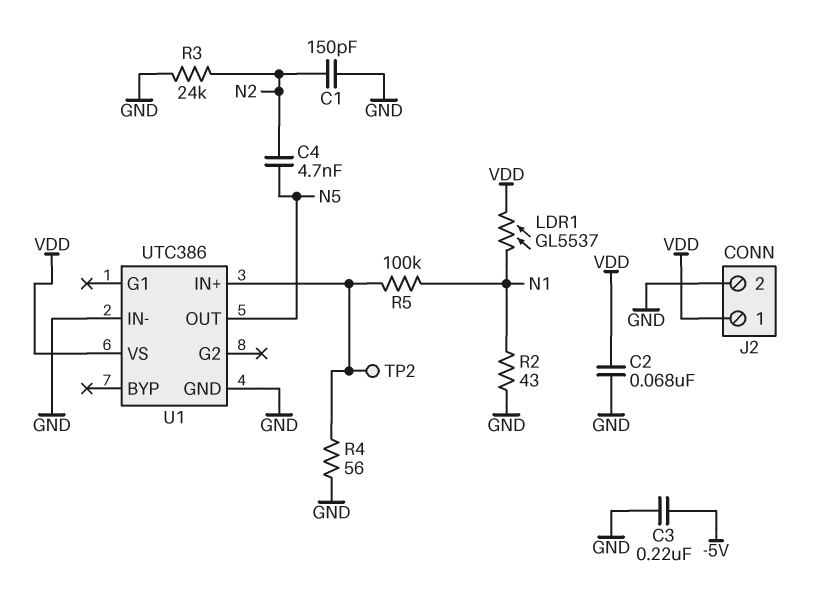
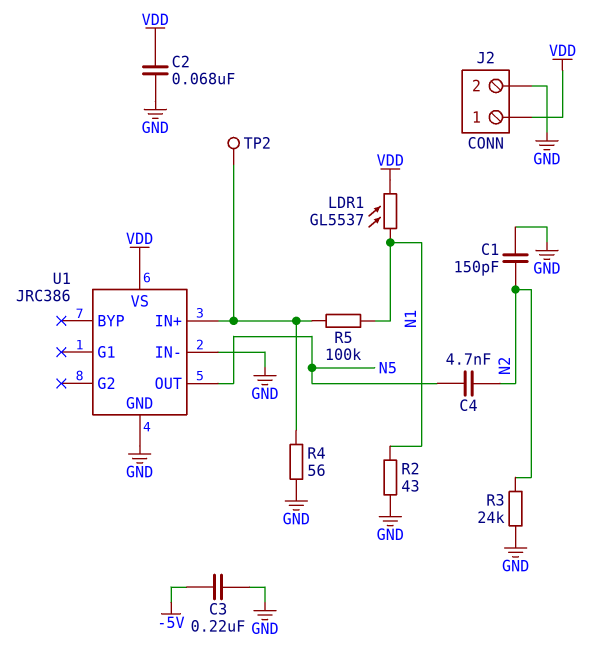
U1: UTC386 -> JRC386

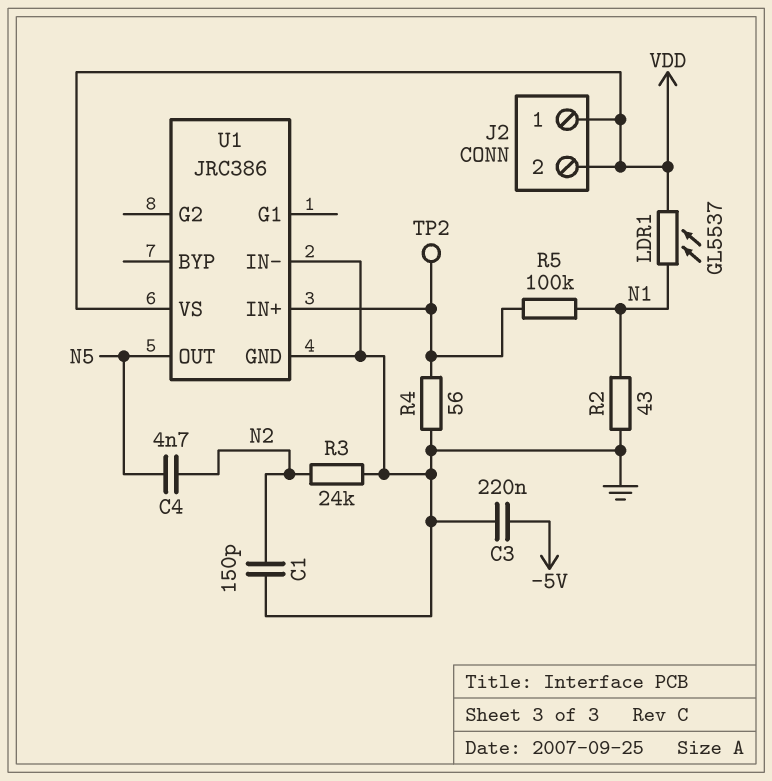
C2: 68nF (GND, VDD) -> none
J2 pin 2: GND -> VDD

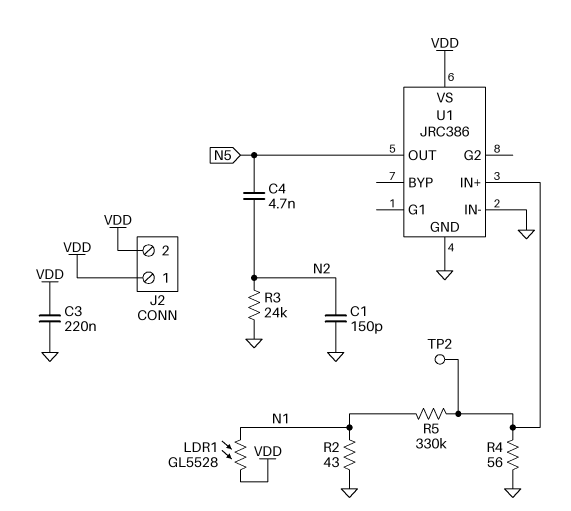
C3: 220nF (-5V, GND) -> 220nF (GND, VDD)
LDR1: GL5537 (N1, VDD) -> GL5528 (N1, VDD)
R5: 100k (N1, U1/IN+) -> 330k (N1, U1/IN+)

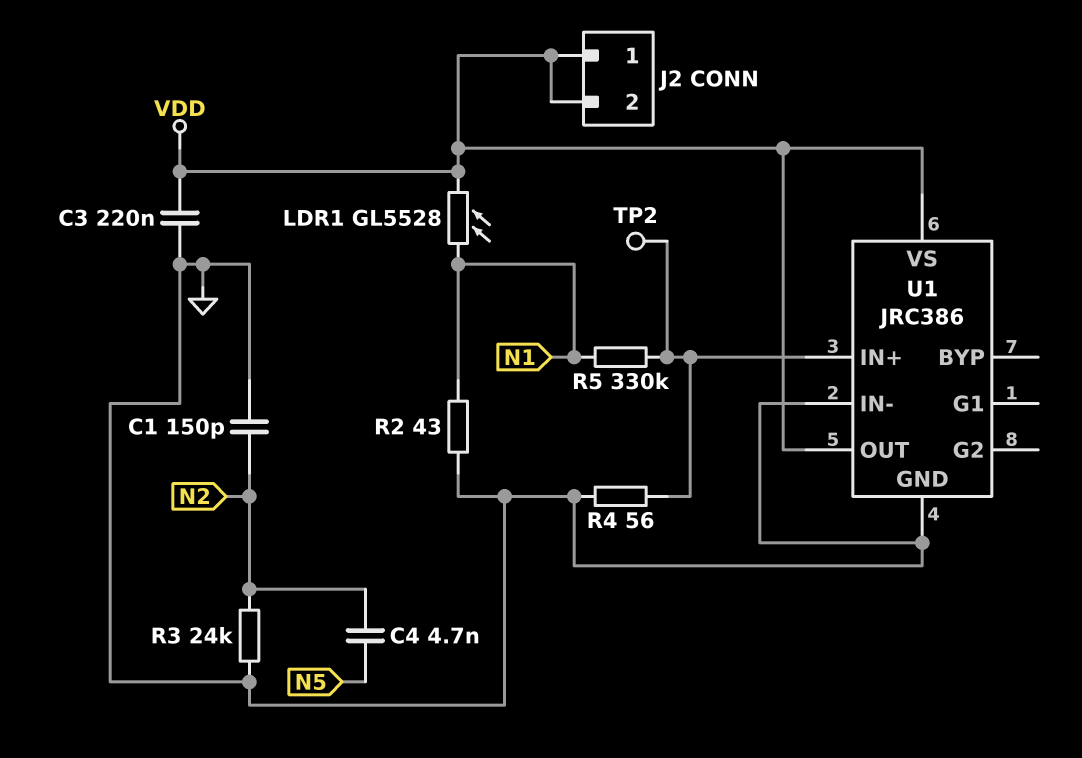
U1 pin OUT: N5 -> VDD

